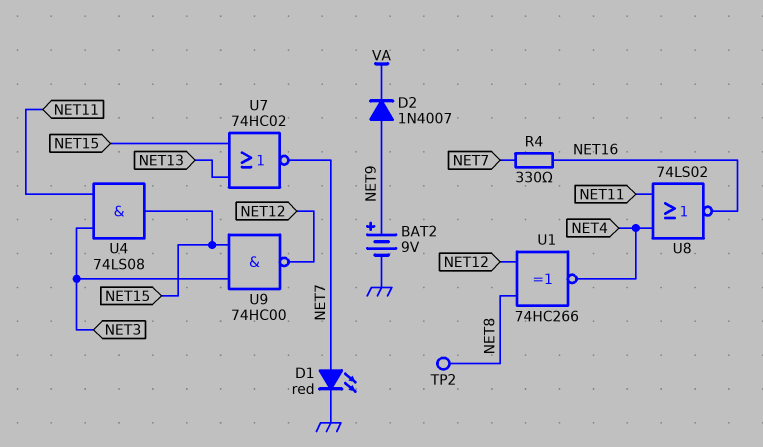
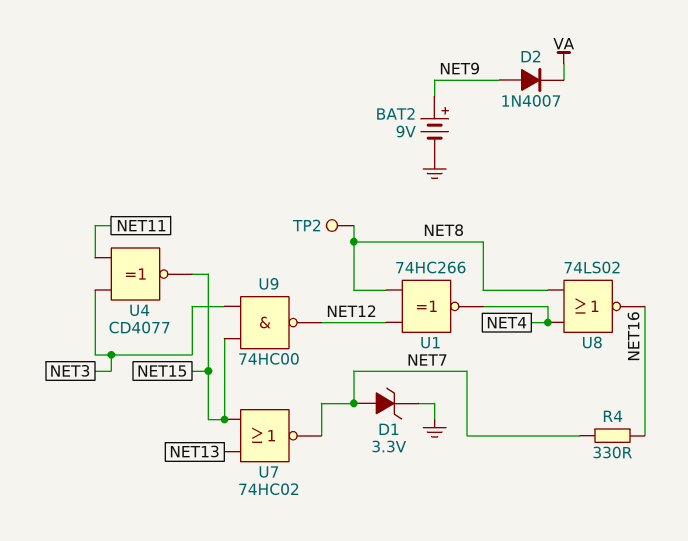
D1: LED red (A NET7, K GND) -> zener 3.3V (A NET7, K GND)
U4: AND 74LS08 (in NET3, in NET11, out NET15) -> XNOR CD4077 (in NET3, in NET11, out NET15)
U8: NOR 74LS02 (in NET4, in NET11, out NET16) -> NOR 74LS02 (in NET4, in NET8, out NET16)

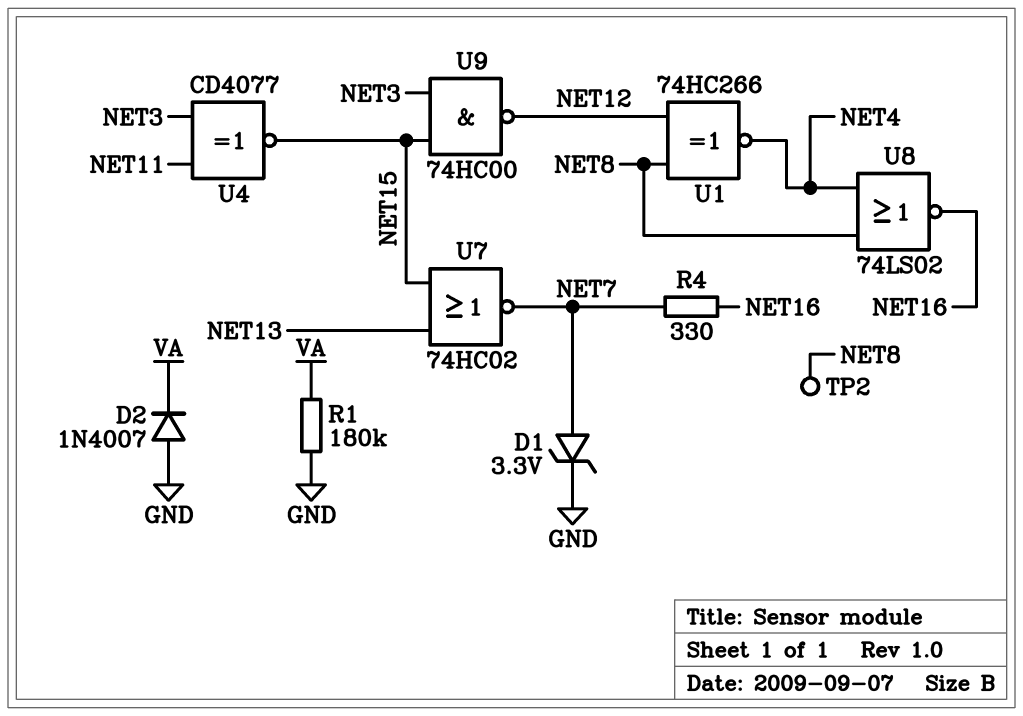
BAT2: 9V (plus NET9, minus GND) -> none
D2: diode 1N4007 (A NET9, K VA) -> diode 1N4007 (A GND, K VA)
R1: none -> 180k (GND, VA)

